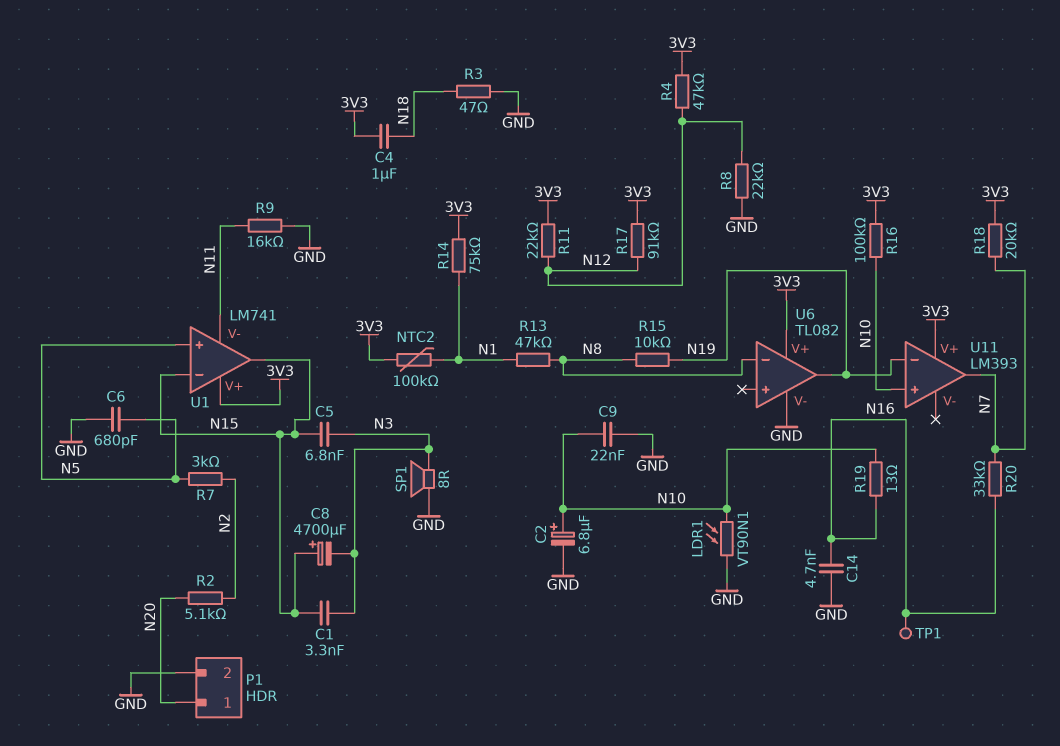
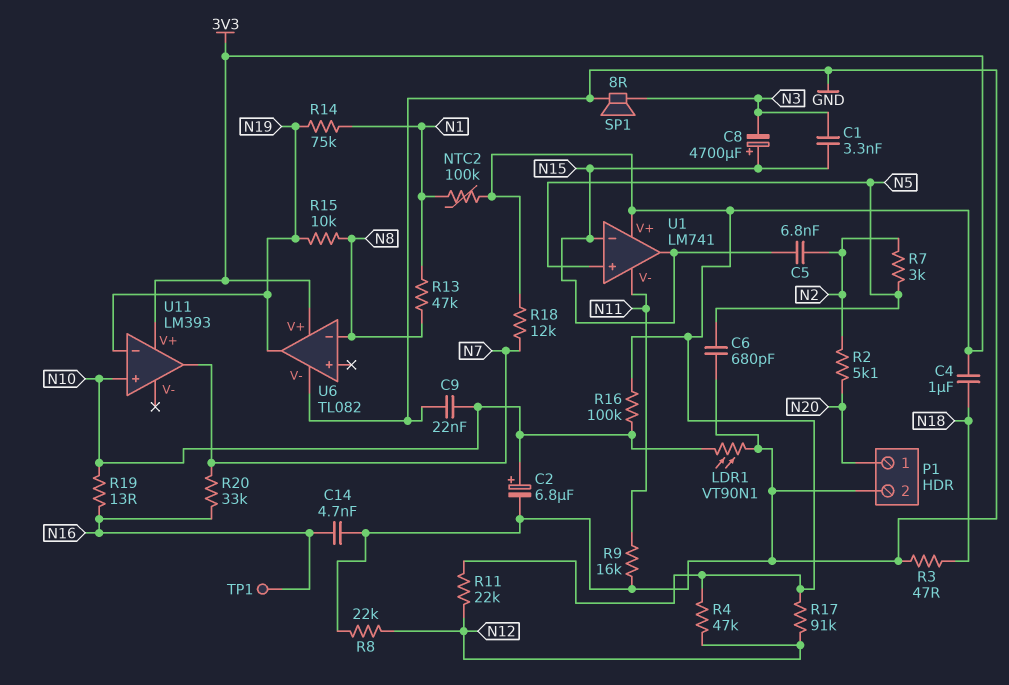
C5: 6.8nF (N3, N15) -> 6.8nF (N2, N15)
R14: 75k (3V3, N1) -> 75k (N1, N19)
R18: 20k (3V3, N7) -> 12k (3V3, N7)

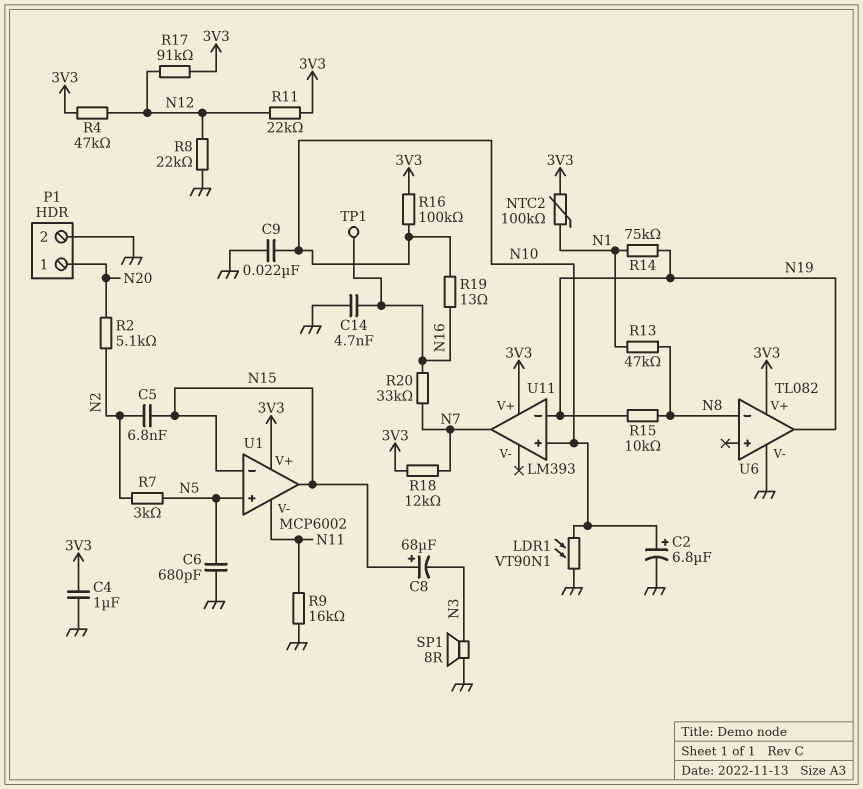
C1: 3.3nF (N3, N15) -> none
C4: 1uF (3V3, N18) -> 1uF (3V3, GND)
C8: 4700uF (plus N15, minus N3) -> 68uF (plus N15, minus N3)
R3: 47 (GND, N18) -> none
U1: LM741 -> MCP6002

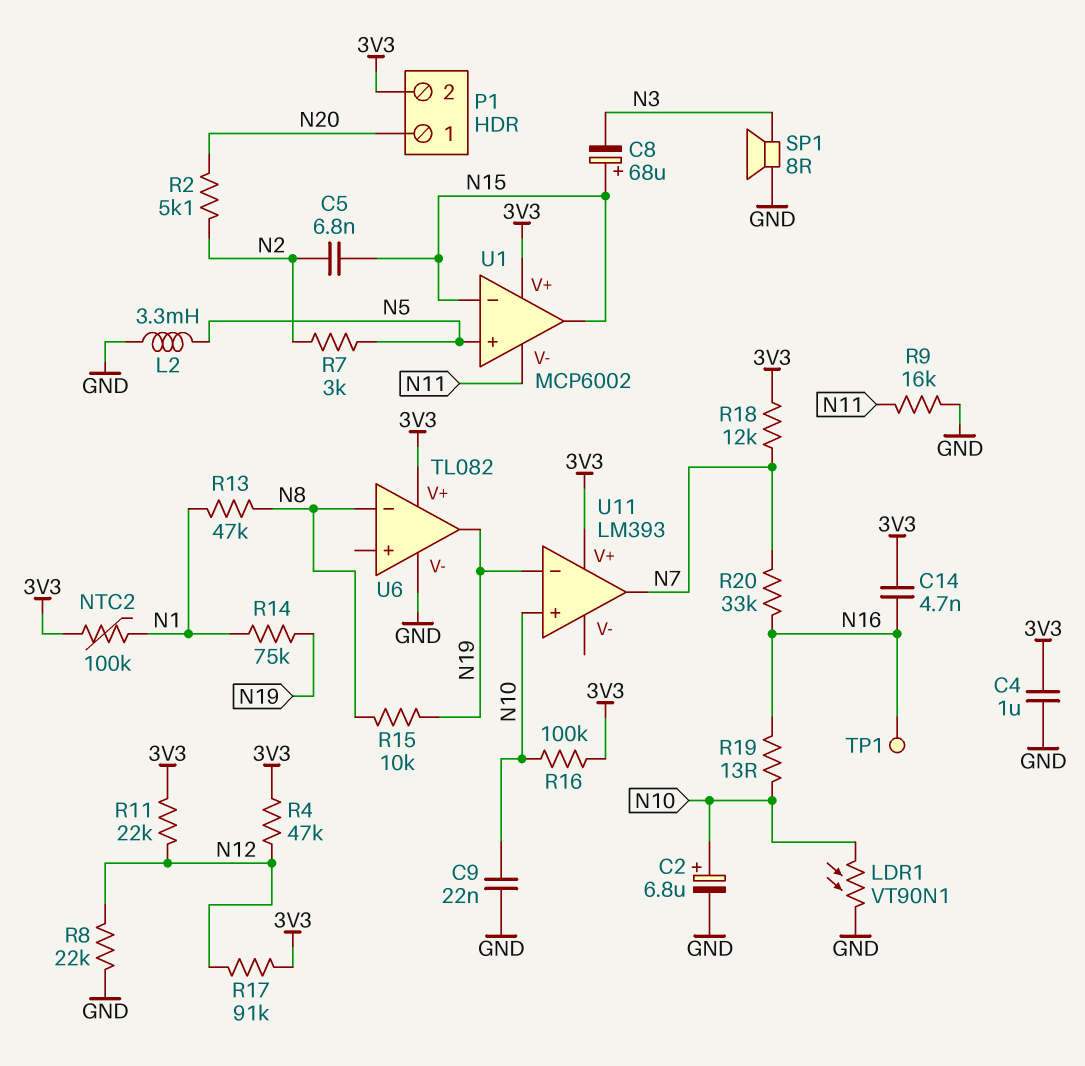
C6: 680pF (GND, N5) -> none
C14: 4.7nF (GND, N16) -> 4.7nF (3V3, N16)
L2: none -> 3.3mH (GND, N5)
P1 pin 2: GND -> 3V3

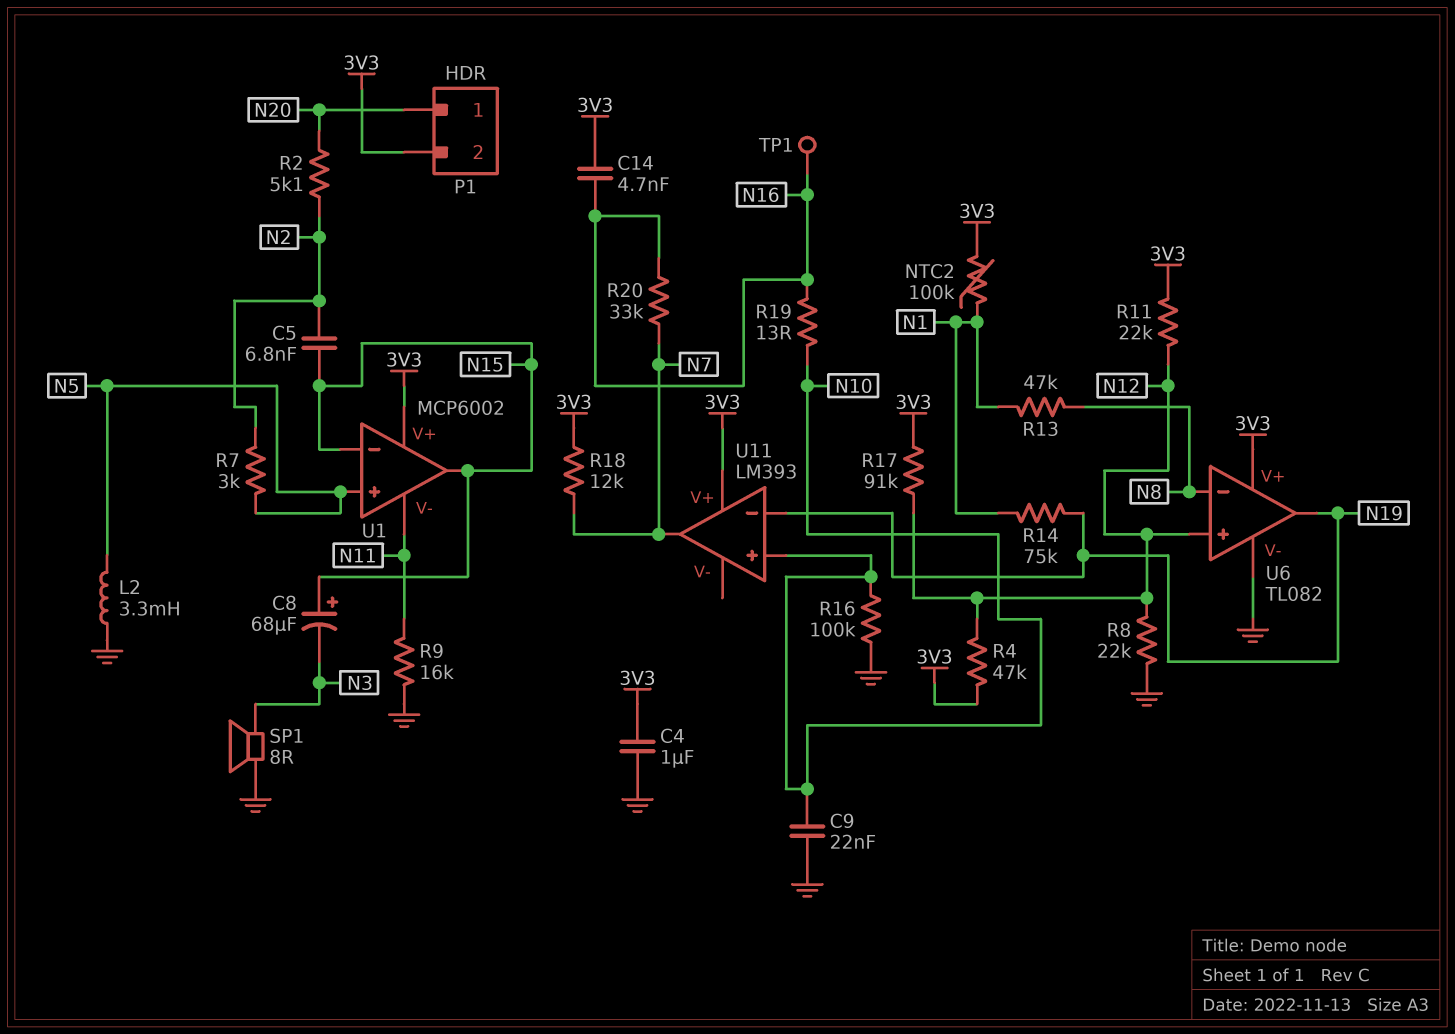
C2: 6.8uF (plus N10, minus GND) -> none
LDR1: VT90N1 (GND, N10) -> none
R15: 10k (N8, N19) -> none
R16: 100k (3V3, N10) -> 100k (GND, N10)
U6 pin in+: none -> N12

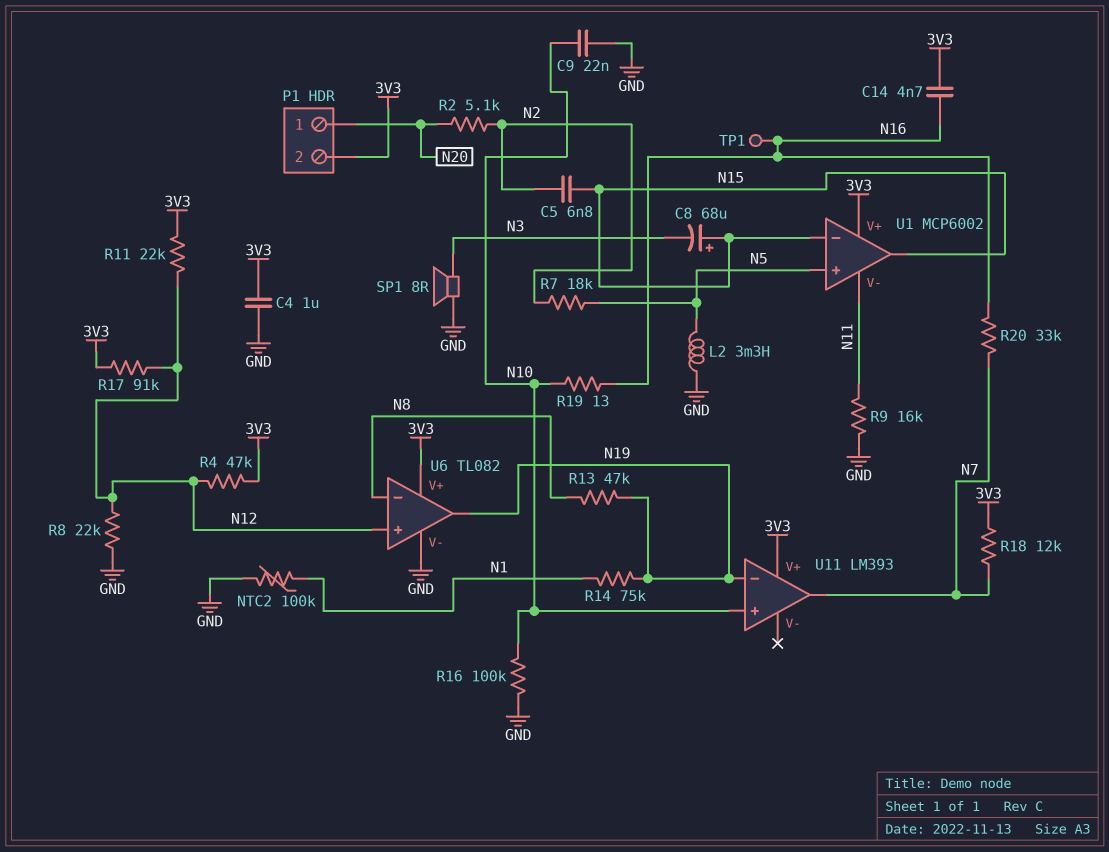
NTC2: 100k (3V3, N1) -> 100k (GND, N1)
R7: 3k (N2, N5) -> 18k (N2, N5)
R13: 47k (N1, N8) -> 47k (N8, N19)

